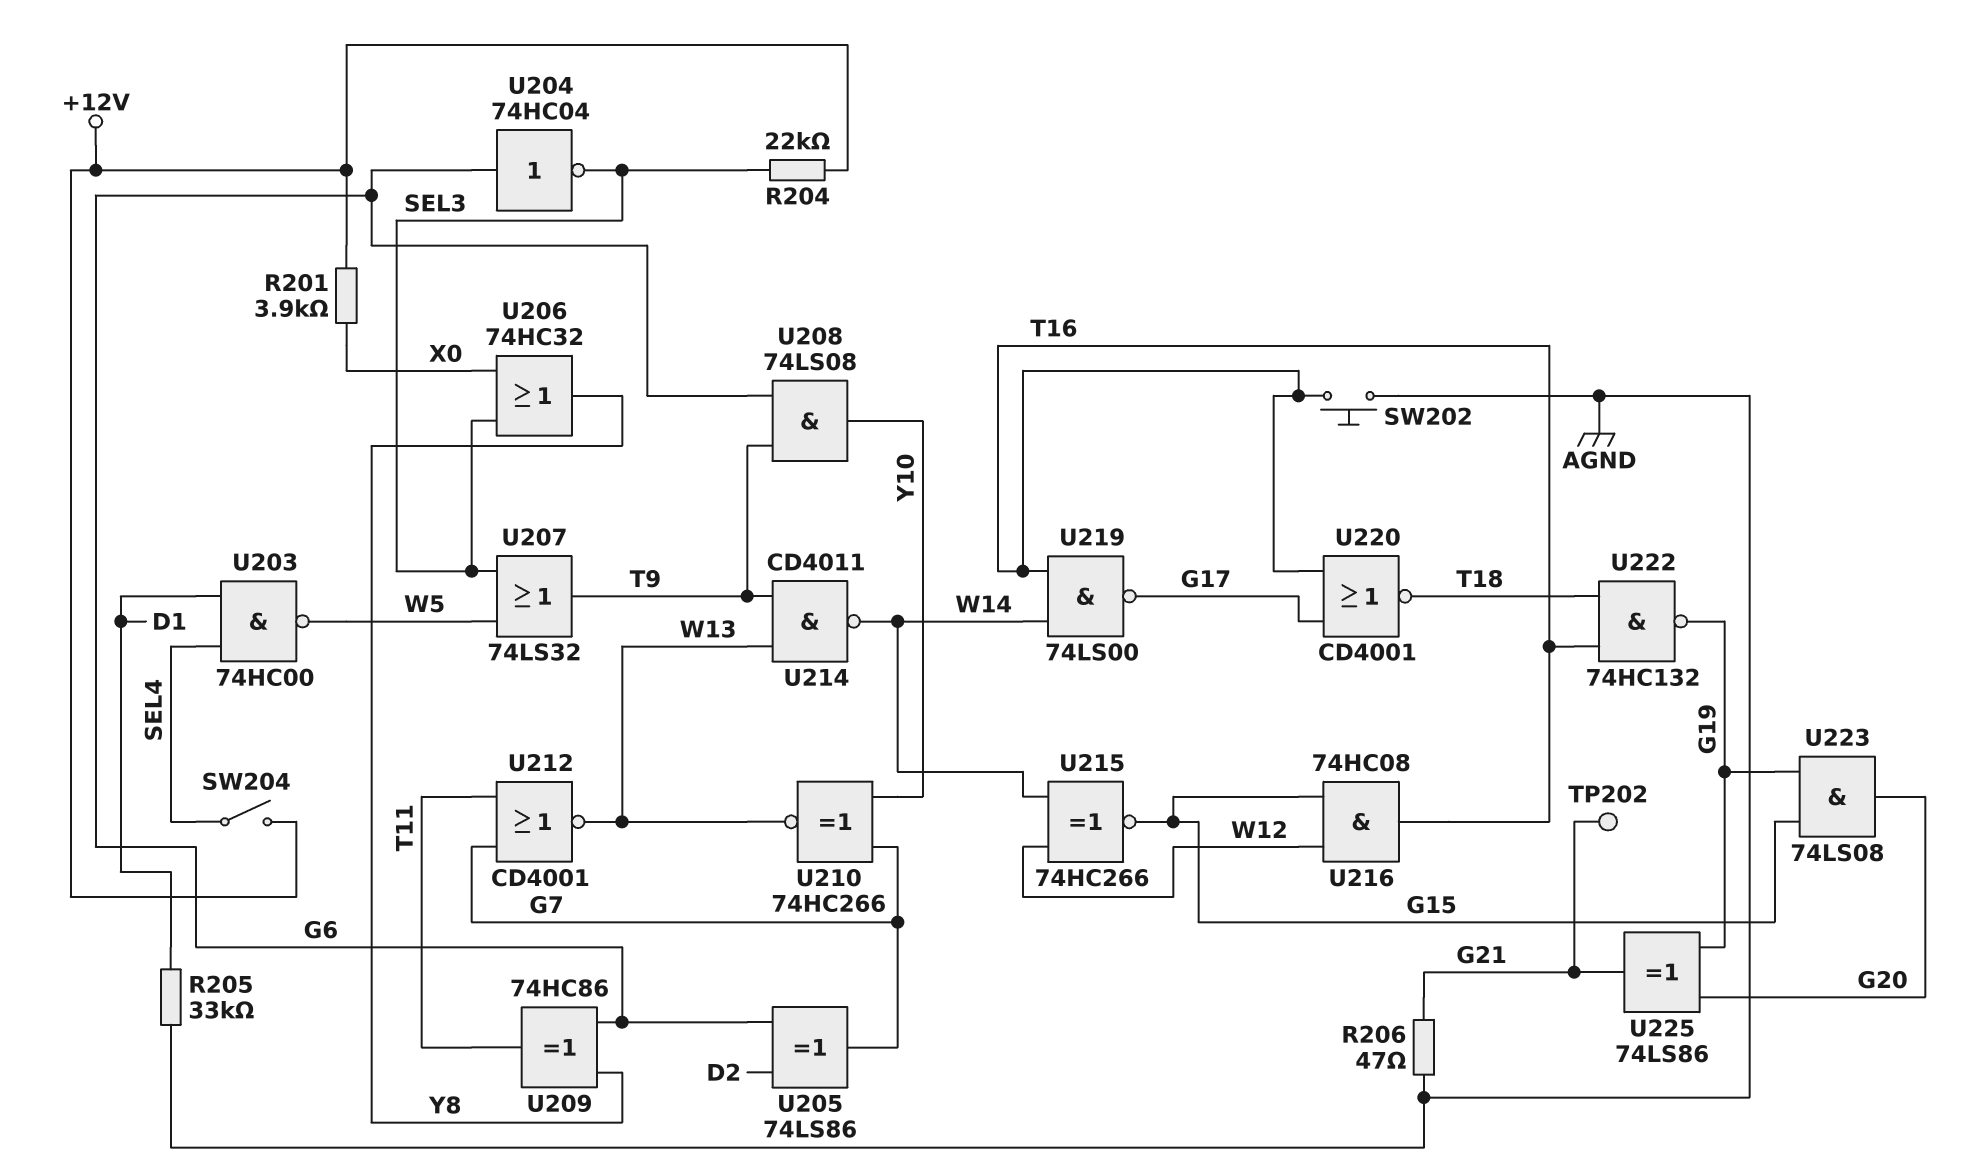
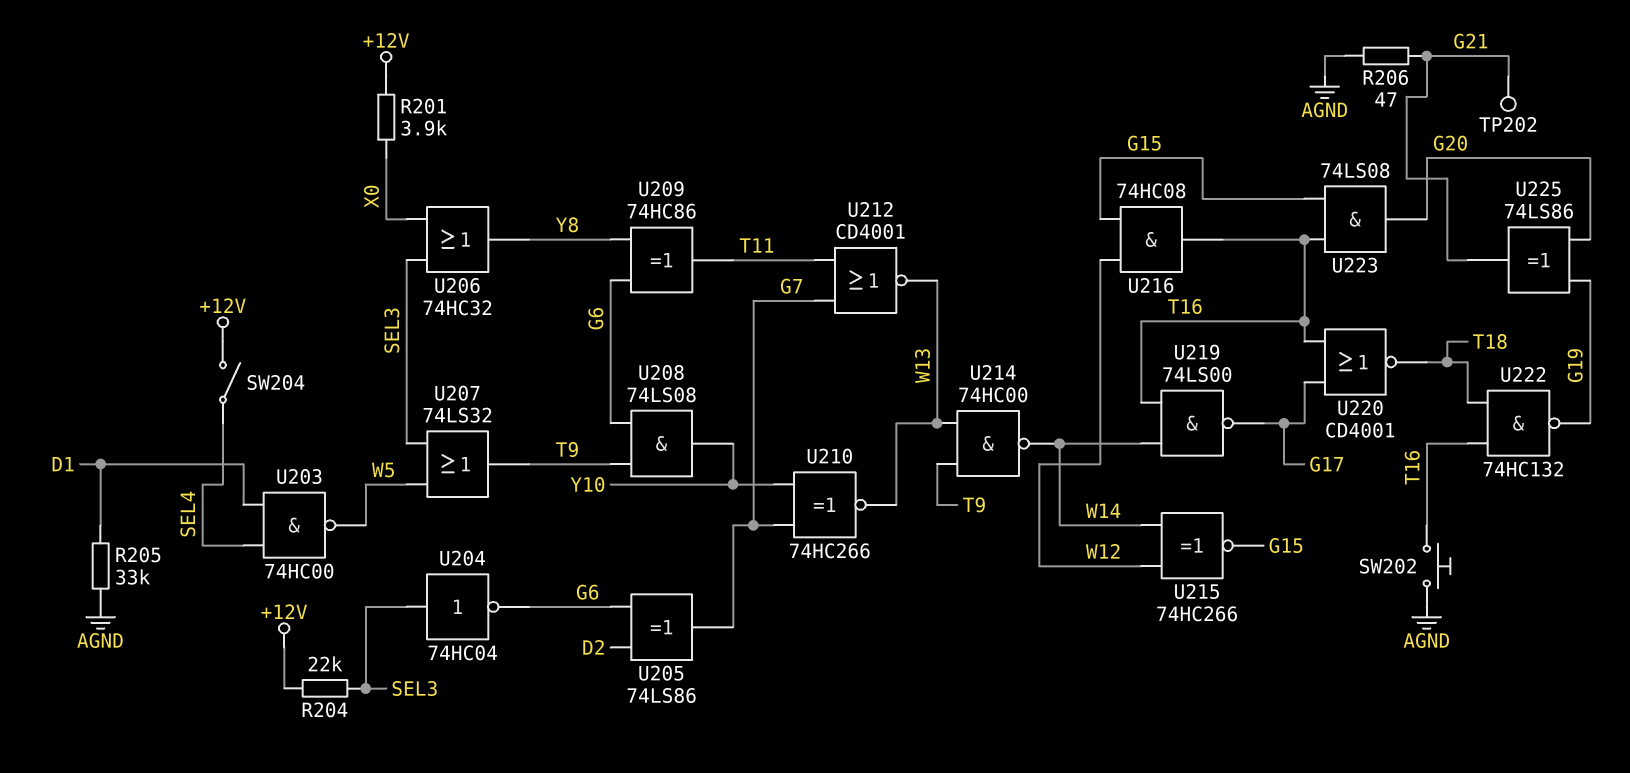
U204: NOT 74HC04 (in G6, out SEL3) -> NOT 74HC04 (in SEL3, out G6)
U214: NAND CD4011 (in T9, in W13, out W14) -> NAND 74HC00 (in T9, in W13, out W14)
U223: AND 74LS08 (in G15, in G19, out G20) -> AND 74LS08 (in G15, in T16, out G20)

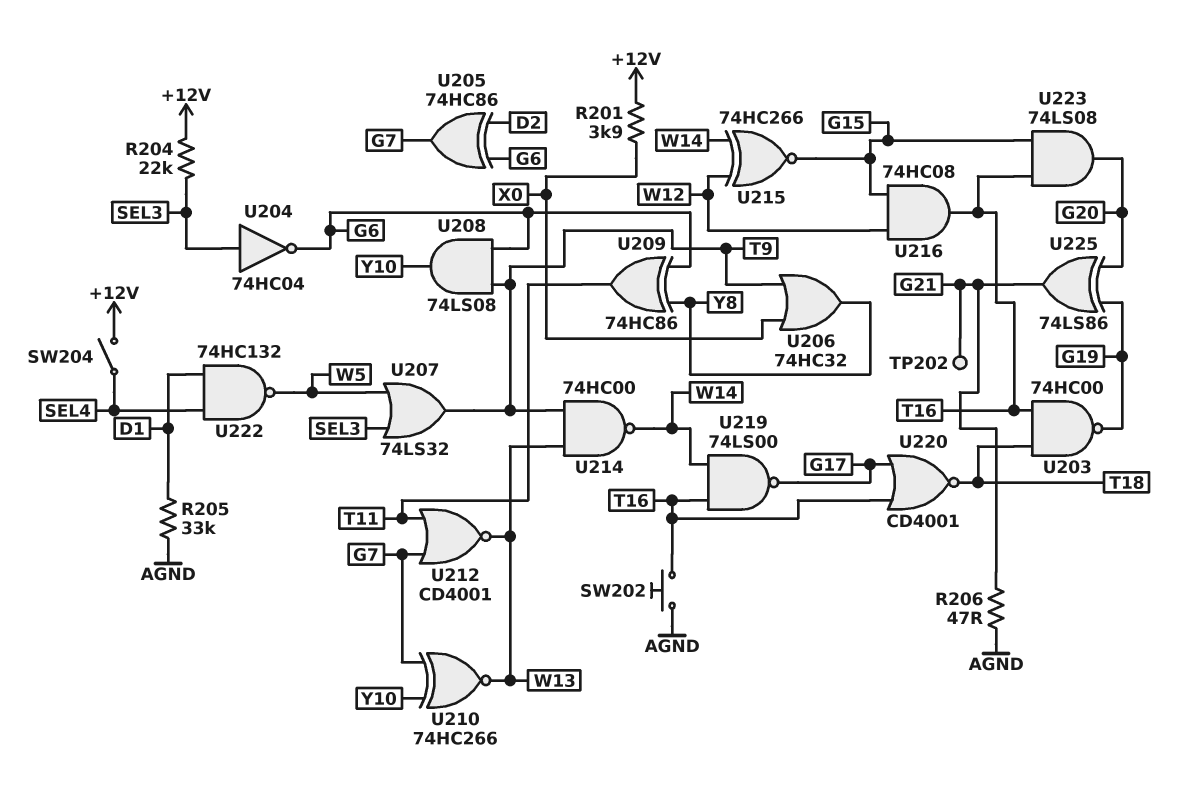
U203: NAND 74HC00 (in D1, in SEL4, out W5) -> NAND 74HC00 (in T16, in T18, out G19)
U205: XOR 74LS86 (in D2, in G6, out G7) -> XOR 74HC86 (in D2, in G6, out G7)
U206: OR 74HC32 (in SEL3, in X0, out Y8) -> OR 74HC32 (in T9, in X0, out Y8)
U222: NAND 74HC132 (in T16, in T18, out G19) -> NAND 74HC132 (in D1, in SEL4, out W5)

